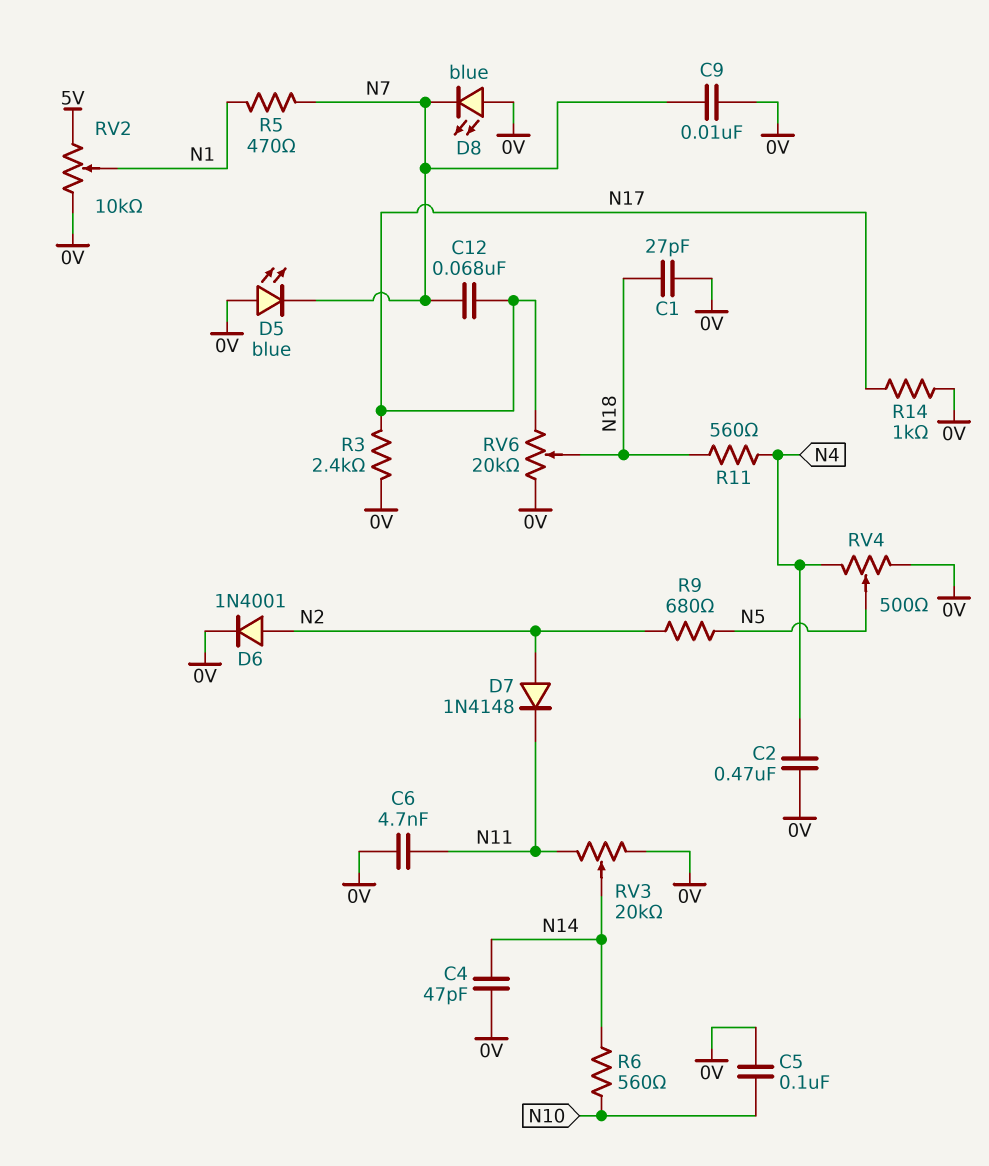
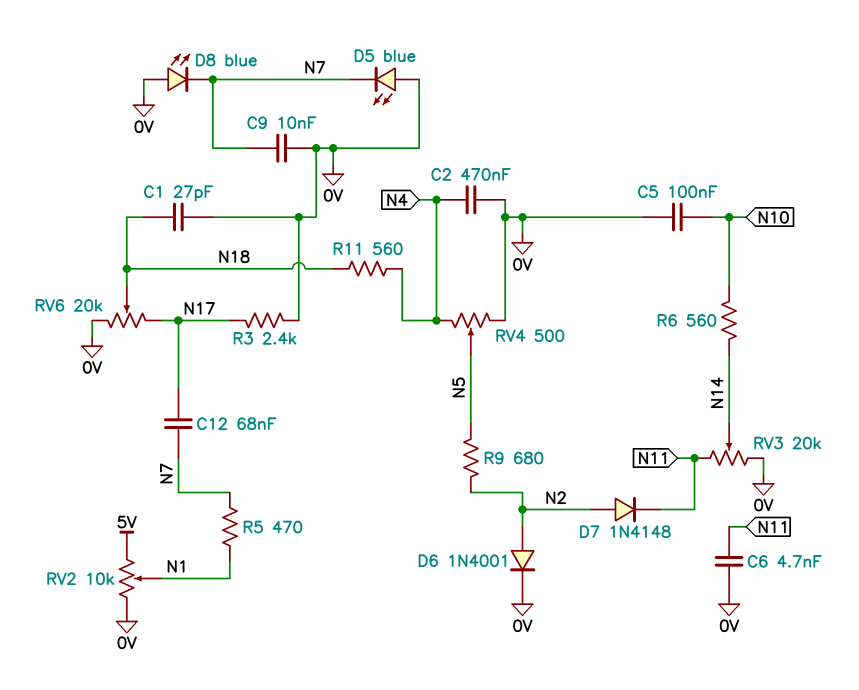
C4: 47pF (0V, N14) -> none
R14: 1k (0V, N17) -> none

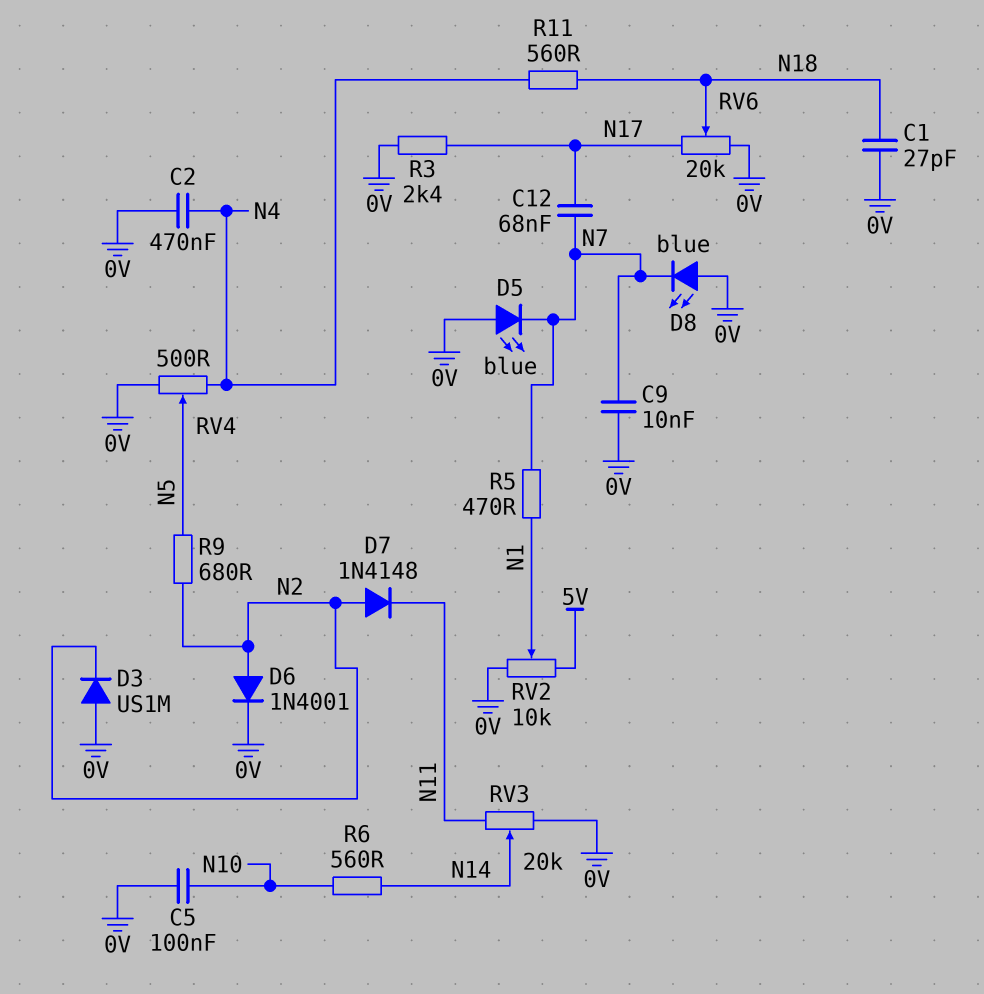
C6: 4.7nF (0V, N11) -> none
D3: none -> diode US1M (A 0V, K N2)

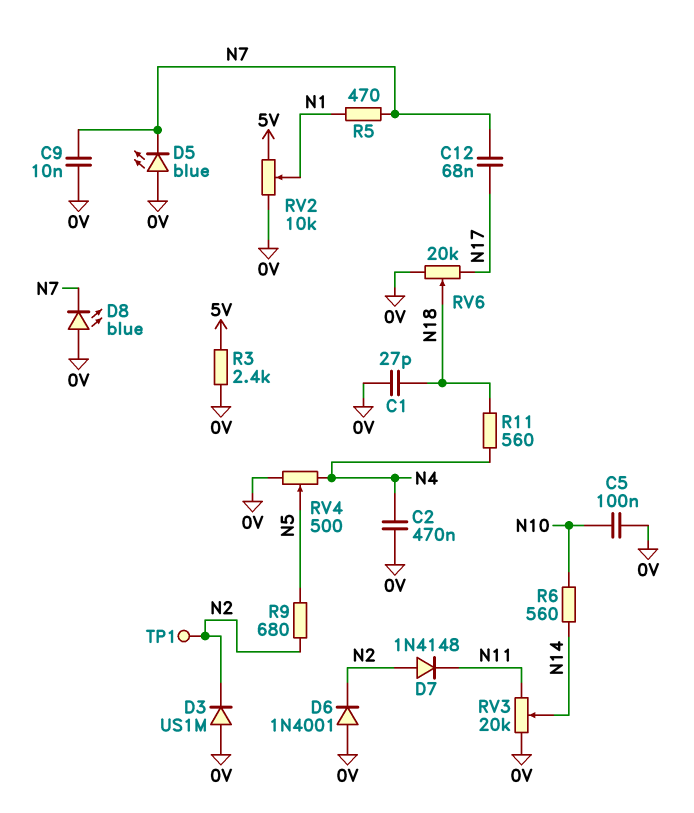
D6: diode 1N4001 (A N2, K 0V) -> diode 1N4001 (A 0V, K N2)
R3: 2.4k (0V, N17) -> 2.4k (0V, 5V)
TP1: none -> test point (N2)

